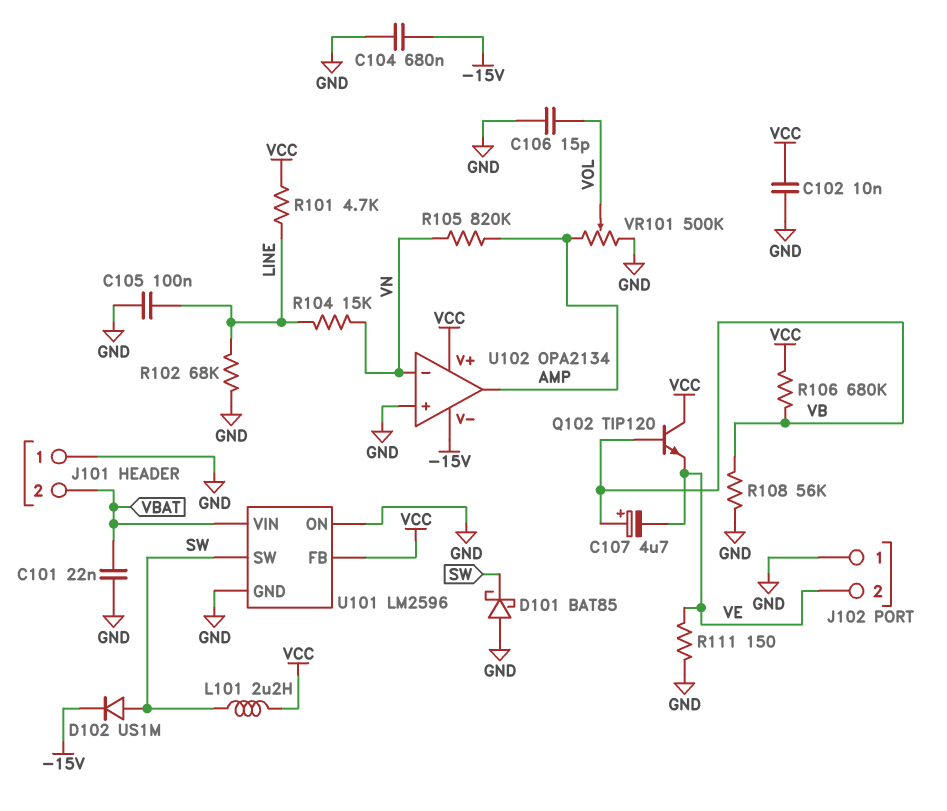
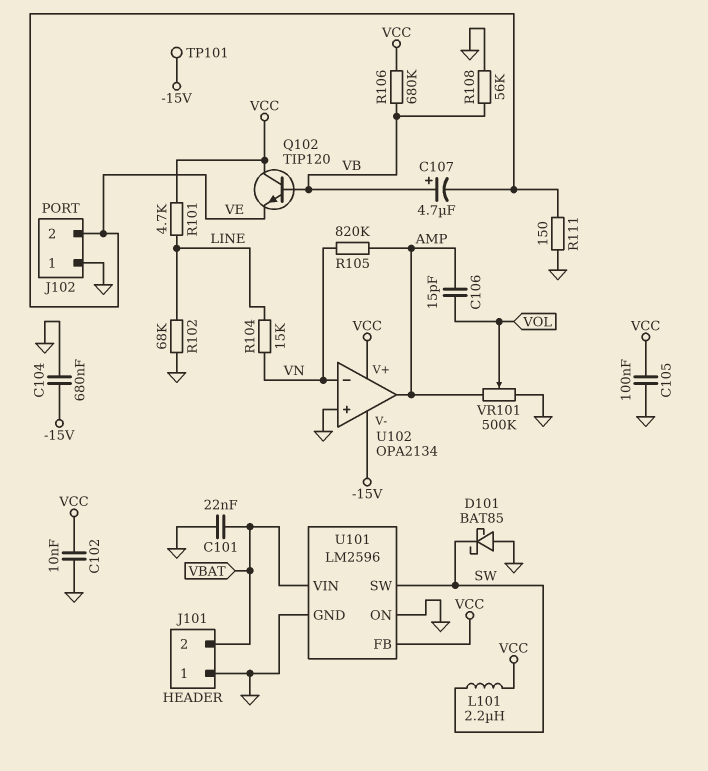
C105: 100nF (GND, LINE) -> 100nF (GND, VCC)
C106: 15pF (GND, VOL) -> 15pF (AMP, VOL)
D102: diode US1M (A SW, K -15V) -> none
TP101: none -> test point (-15V)

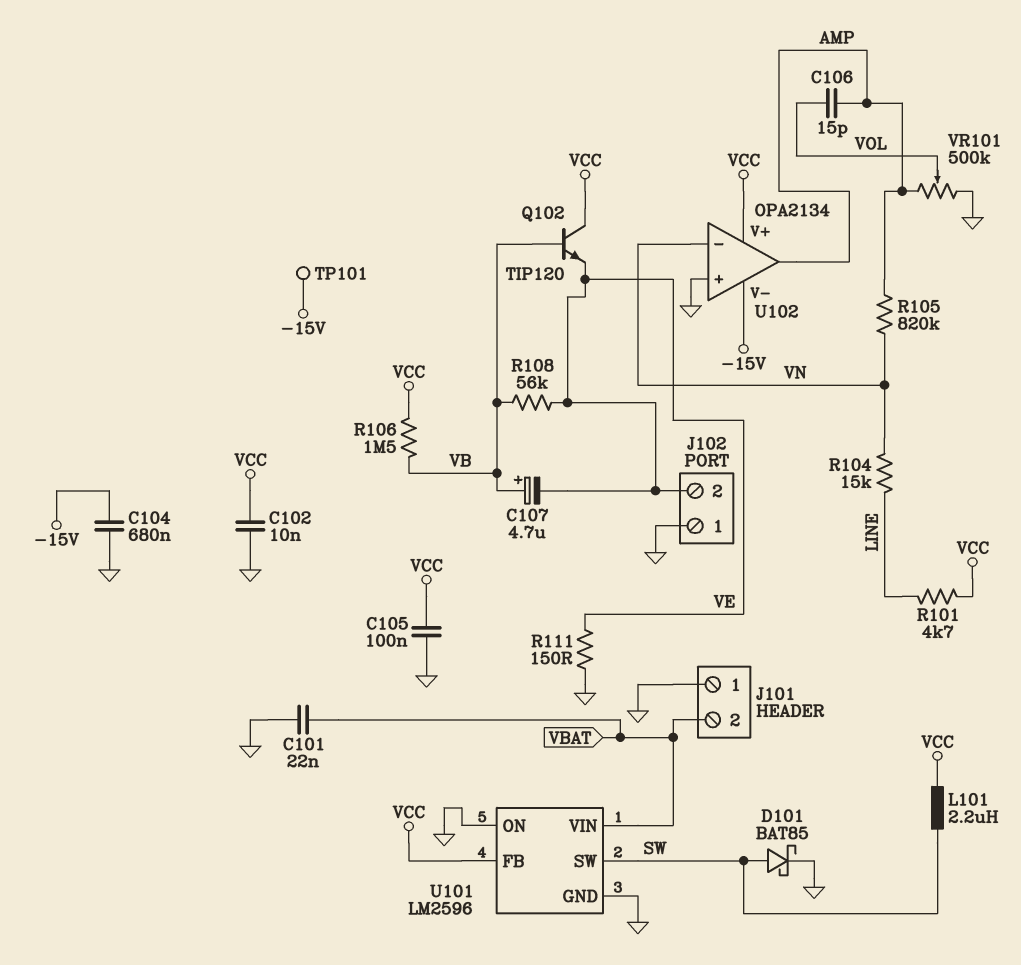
D101: schottky BAT85 (A GND, K SW) -> schottky BAT85 (A SW, K GND)
R102: 68k (GND, LINE) -> none
R106: 680k (VB, VCC) -> 1.5M (VB, VCC)
R108: 56k (GND, VB) -> 56k (VB, VE)

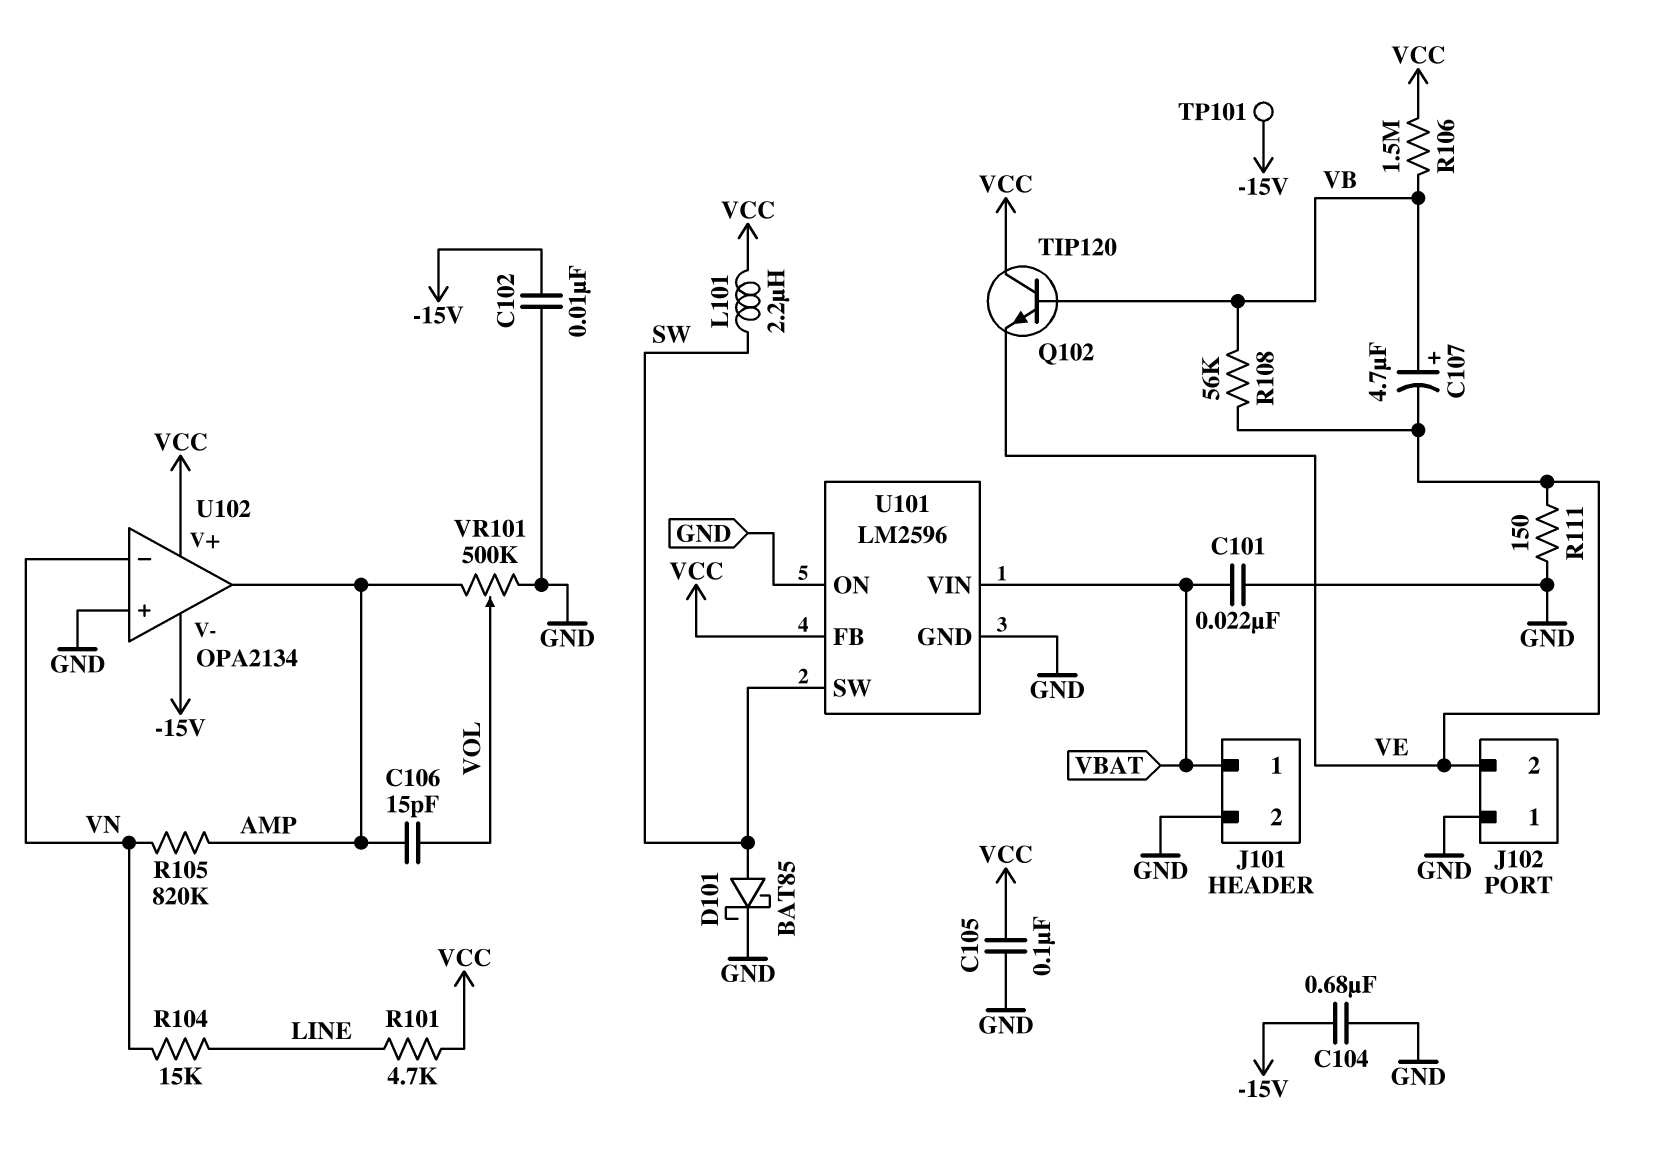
C102: 10nF (GND, VCC) -> 10nF (-15V, GND)
J101 pin 1: GND -> VBAT
J101 pin 2: VBAT -> GND

